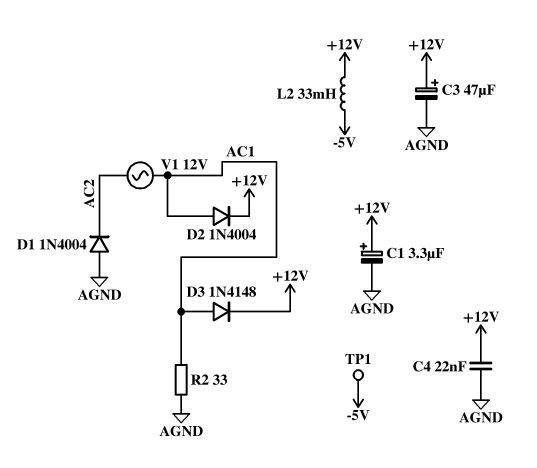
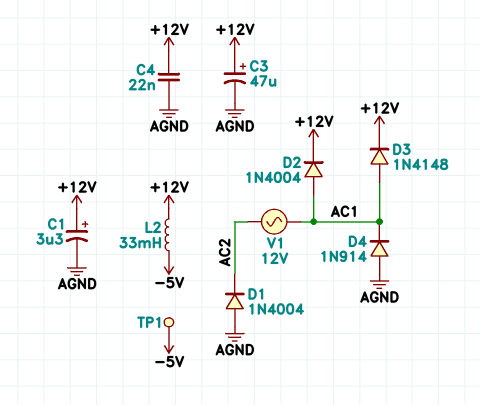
D4: none -> diode 1N914 (A AGND, K AC1)
R2: 33 (AC1, AGND) -> none

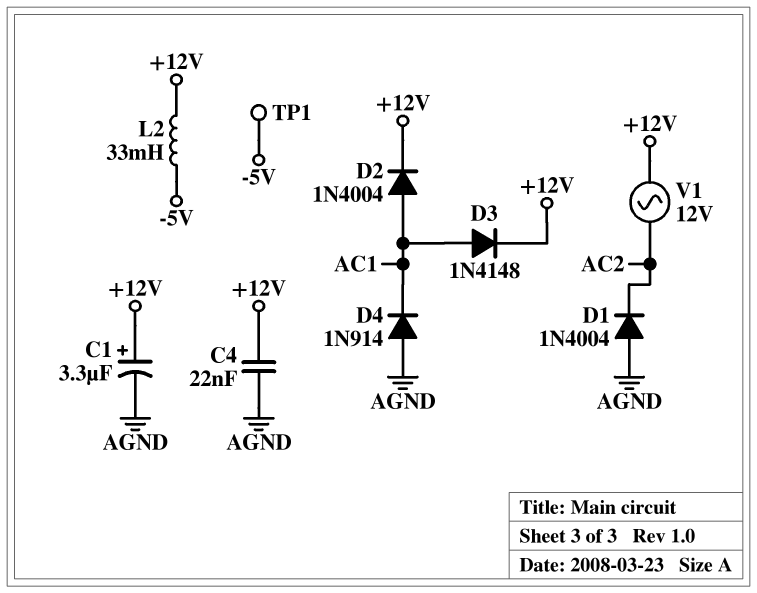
C3: 47uF (plus +12V, minus AGND) -> none
V1: AC 12V (AC1, AC2) -> AC 12V (+12V, AC2)

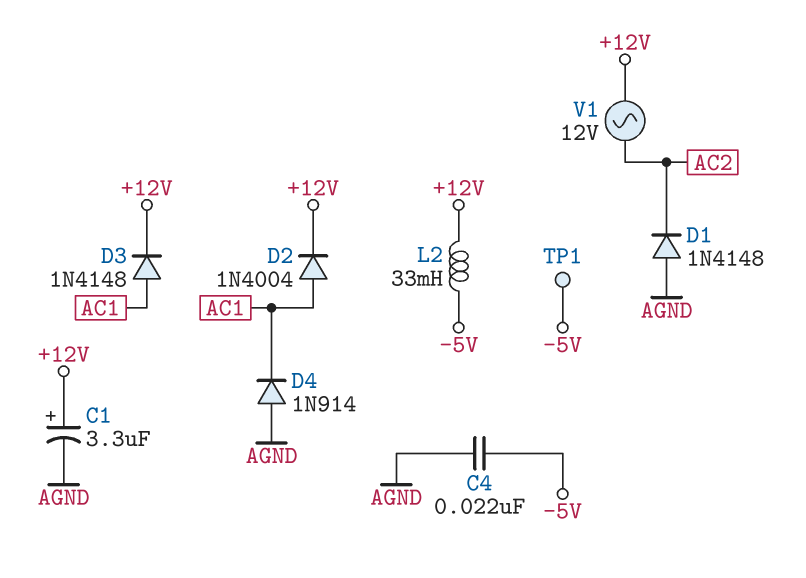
C4: 22nF (+12V, AGND) -> 22nF (-5V, AGND)
D1: diode 1N4004 (A AGND, K AC2) -> diode 1N4148 (A AGND, K AC2)

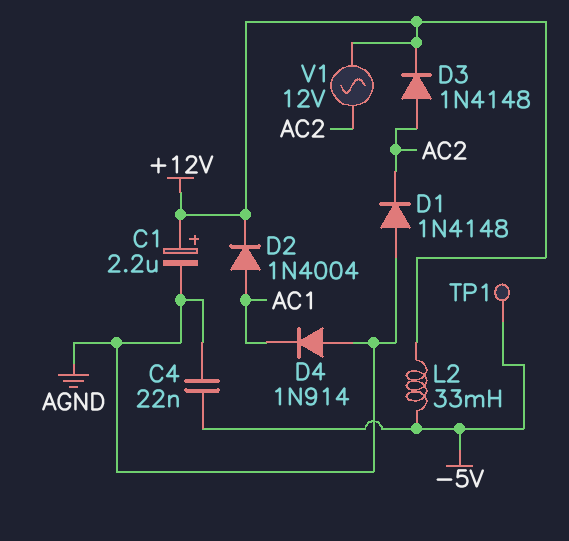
C1: 3.3uF (plus +12V, minus AGND) -> 2.2uF (plus +12V, minus AGND)
D3: diode 1N4148 (A AC1, K +12V) -> diode 1N4148 (A AC2, K +12V)

